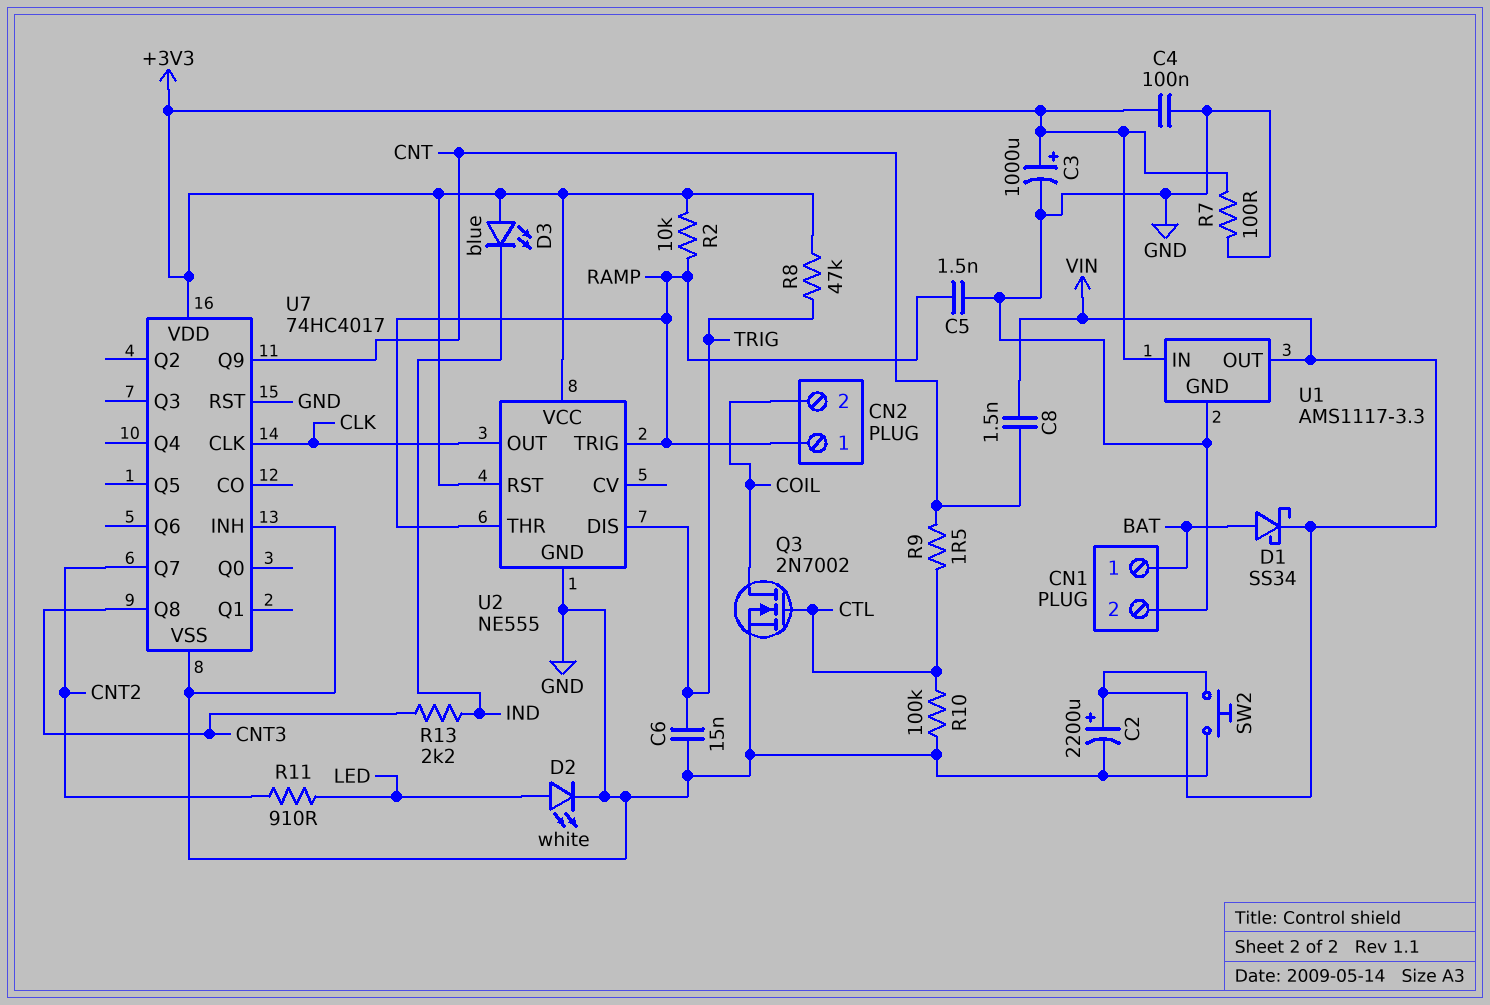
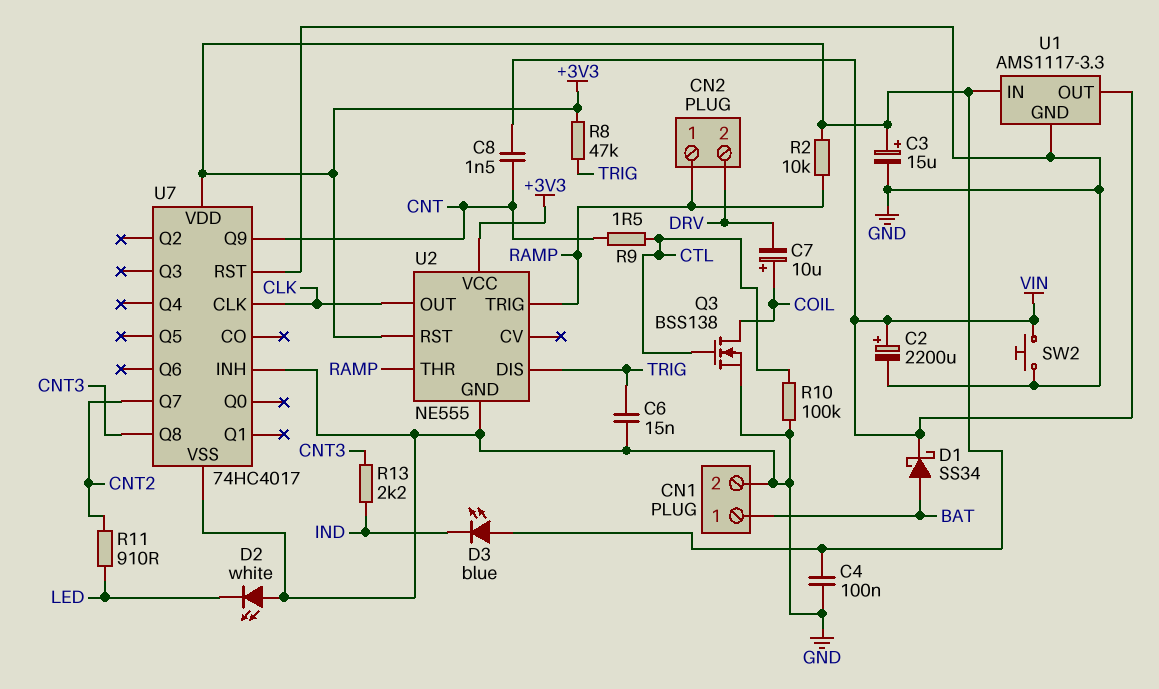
C3: 1000uF (plus +3V3, minus GND) -> 15uF (plus +3V3, minus GND)
C5: 1.5nF (GND, RAMP) -> none
C7: none -> 10uF (plus COIL, minus DRV)
CN2 pin 2: COIL -> DRV
D2: LED white (A LED, K GND) -> LED white (A GND, K LED)
Q3: NMOS 2N7002 (G CTL, D COIL, S GND) -> NMOS BSS138 (G CTL, D COIL, S GND)
R7: 100 (+3V3, GND) -> none

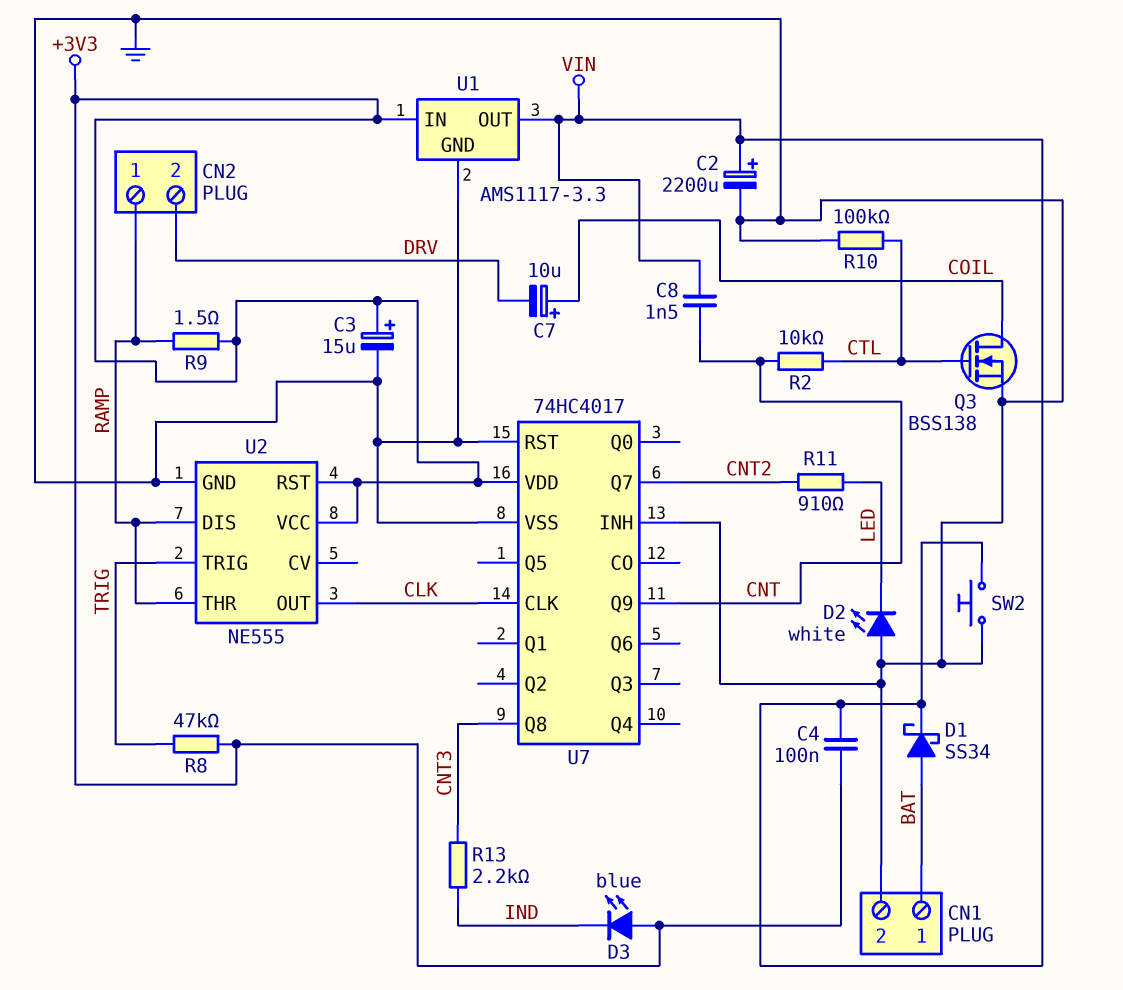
C4: 100nF (+3V3, GND) -> 100nF (+3V3, VIN)
C6: 15nF (GND, TRIG) -> none
R2: 10k (+3V3, RAMP) -> 10k (CNT, CTL)
R9: 1.5 (CNT, CTL) -> 1.5 (+3V3, RAMP)
U2 pin DIS: TRIG -> RAMP
U2 pin TRIG: RAMP -> TRIG

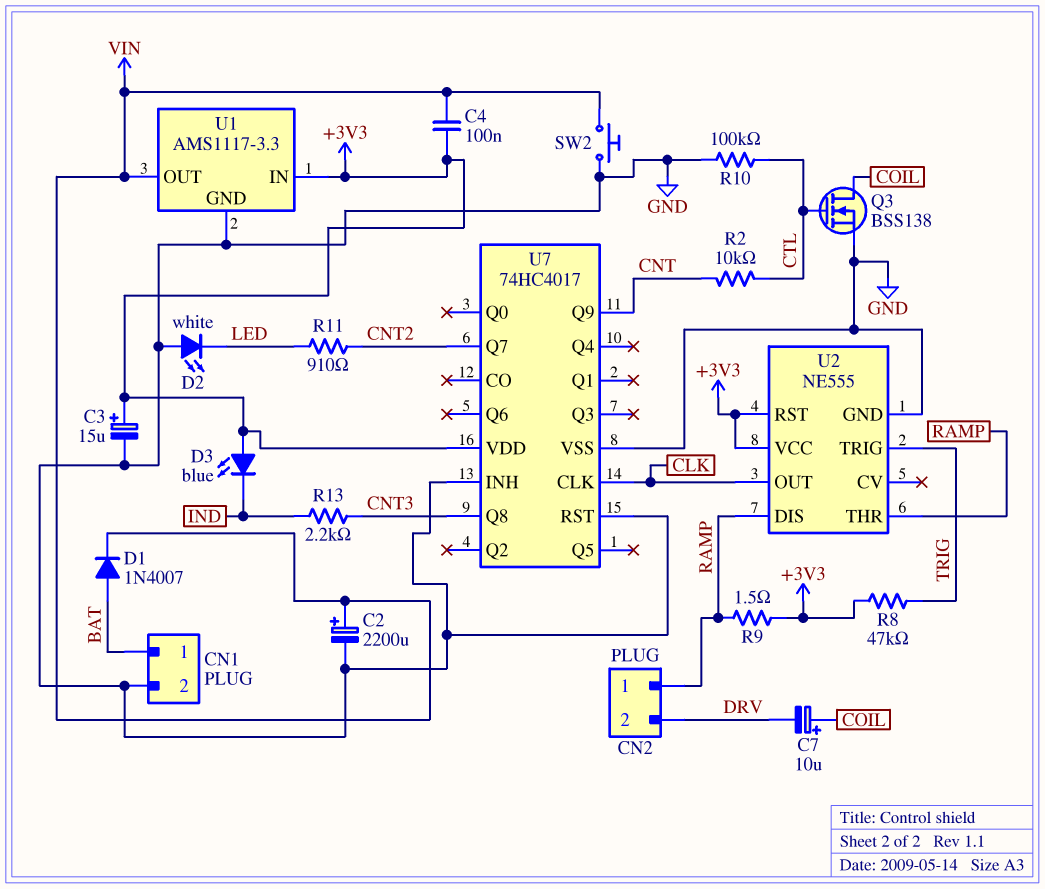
C8: 1.5nF (CNT, VIN) -> none
D1: schottky SS34 (A BAT, K VIN) -> diode 1N4007 (A BAT, K VIN)

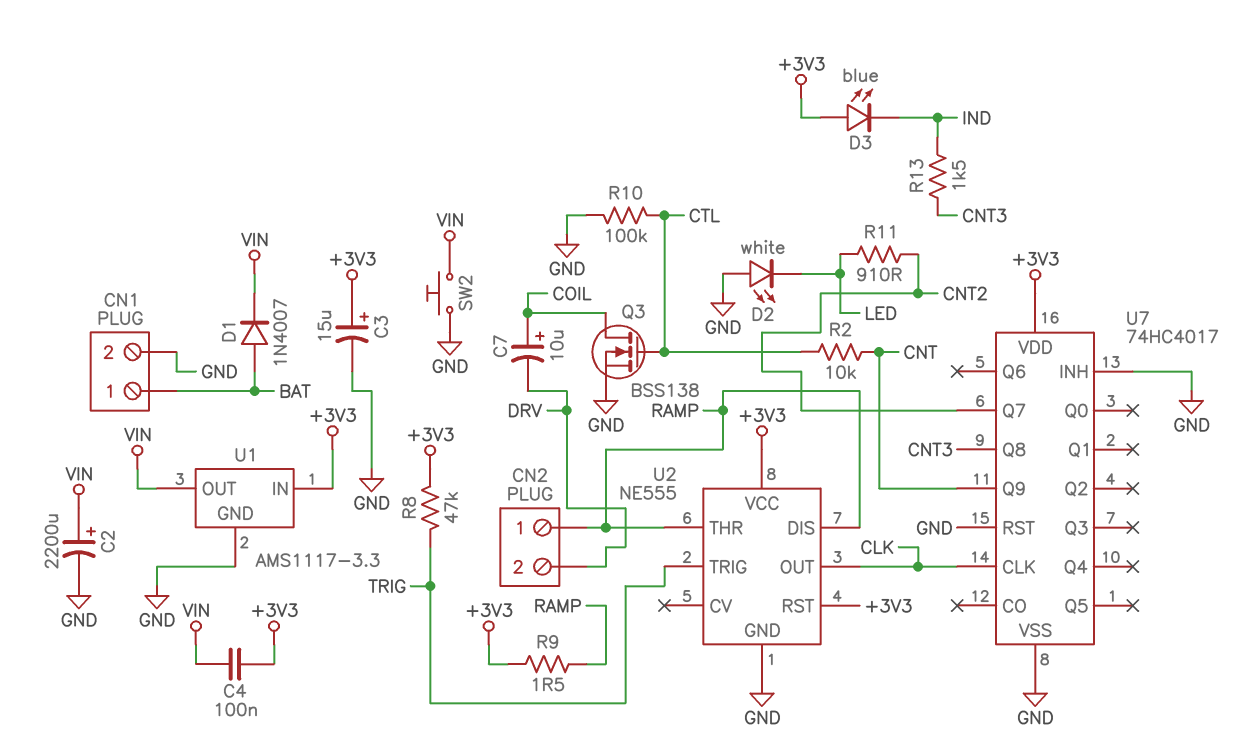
R13: 2.2k (CNT3, IND) -> 1.5k (CNT3, IND)

